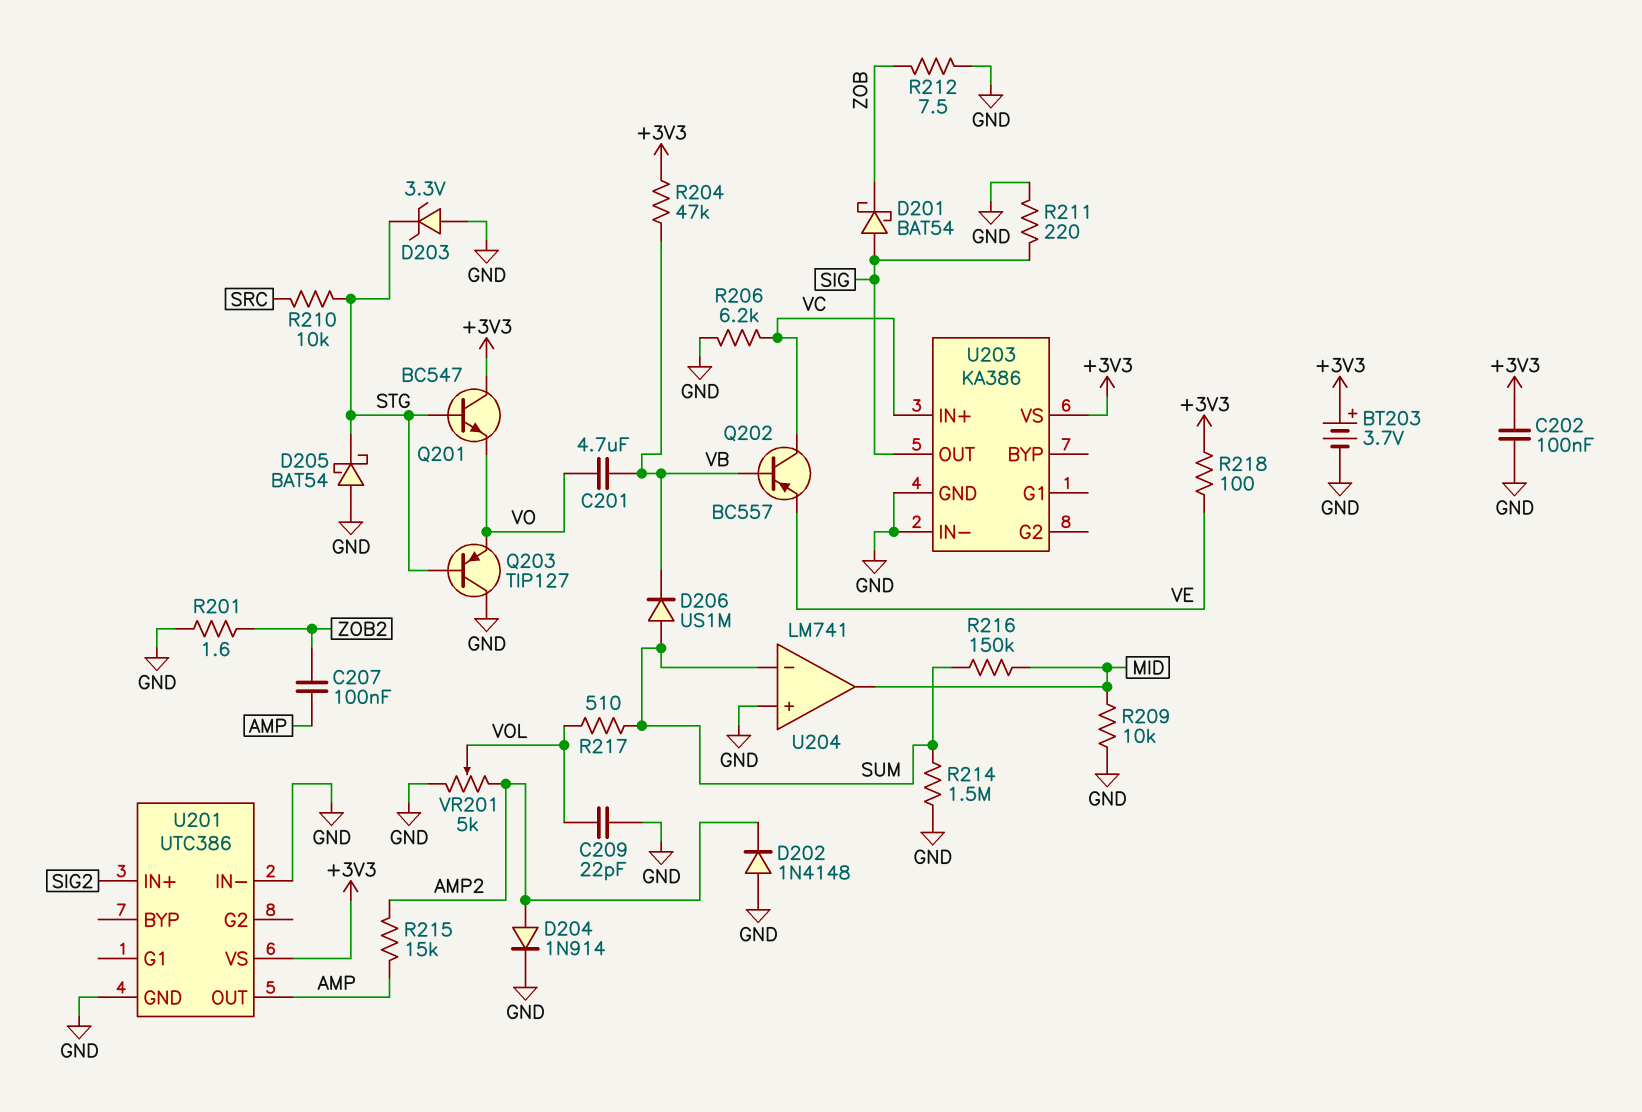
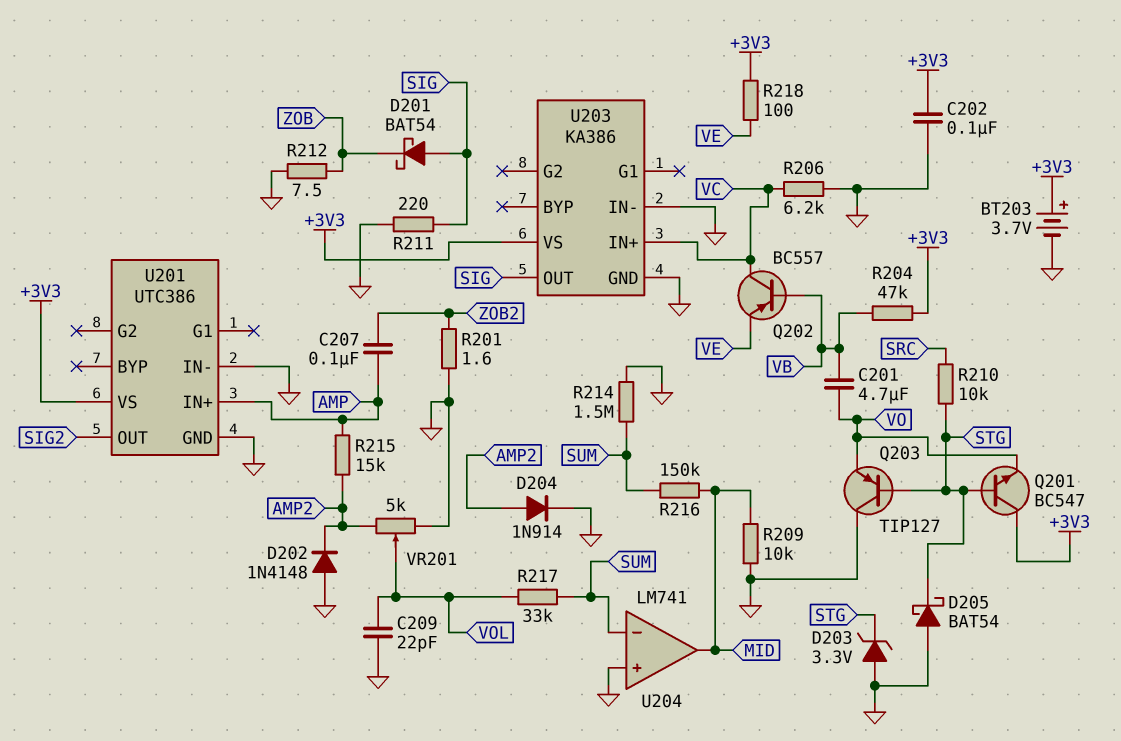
D206: diode US1M (A SUM, K VB) -> none
R217: 510 (SUM, VOL) -> 33k (SUM, VOL)
U201 pin IN+: SIG2 -> AMP
U201 pin OUT: AMP -> SIG2

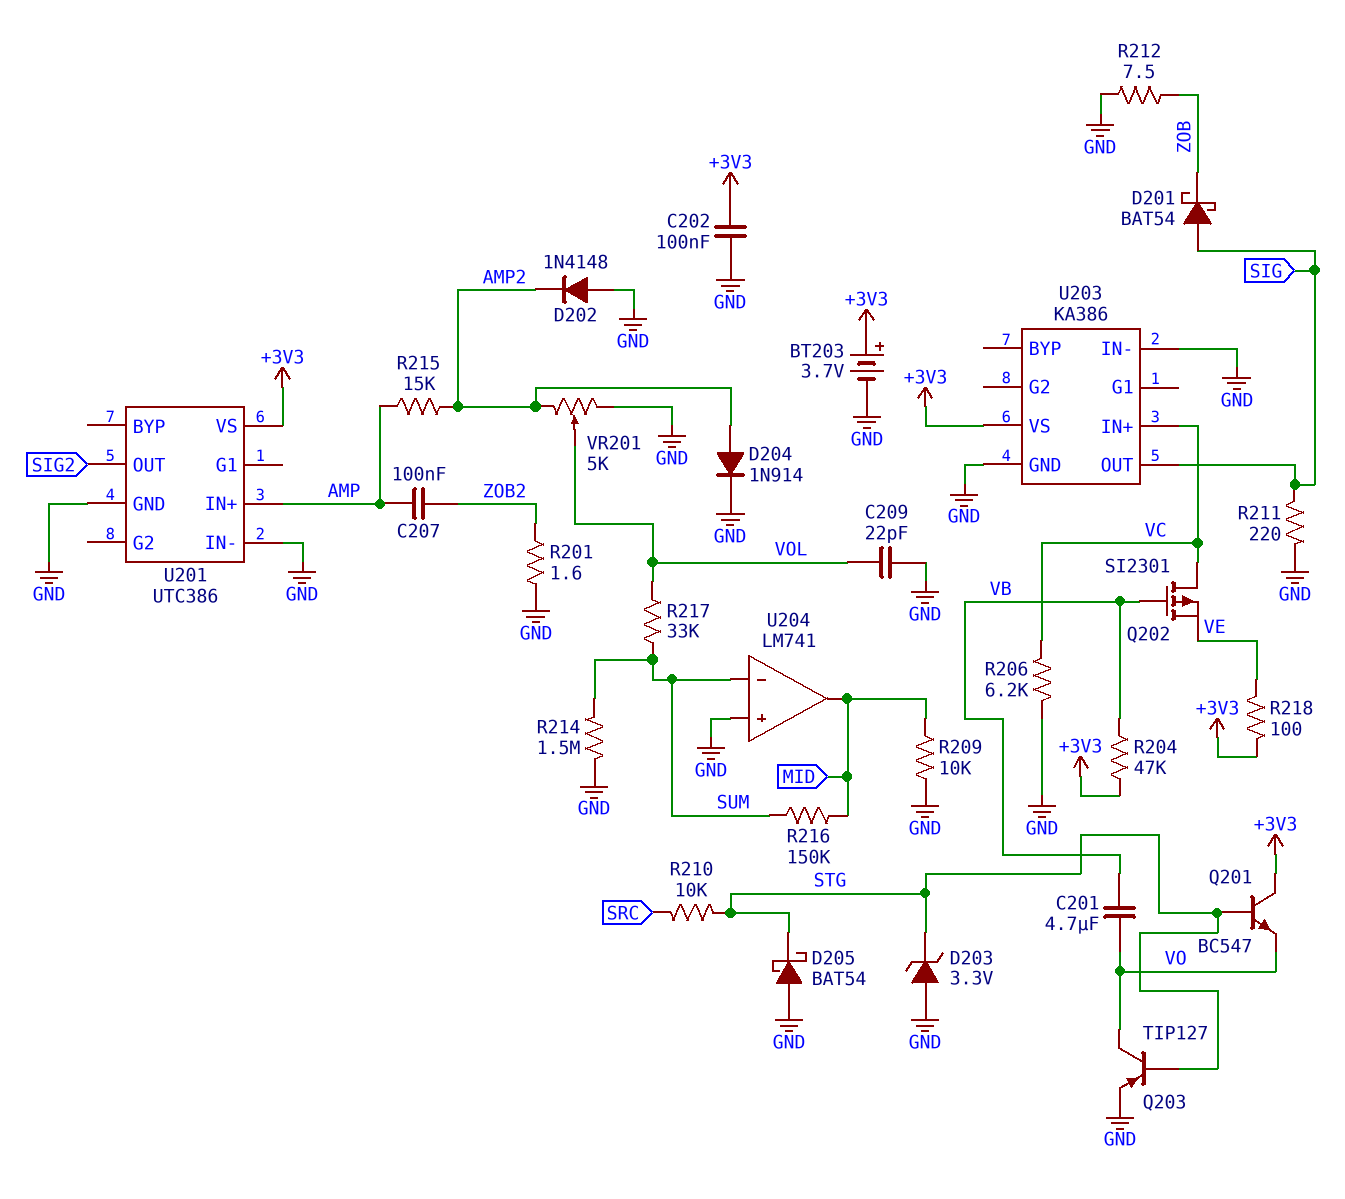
Q202: PNP BC557 (B VB, C VC, E VE) -> PMOS SI2301 (G VB, D VC, S VE)
Q203: PNP TIP127 (B STG, C GND, E VO) -> PNP TIP127 (B STG, C VO, E GND)

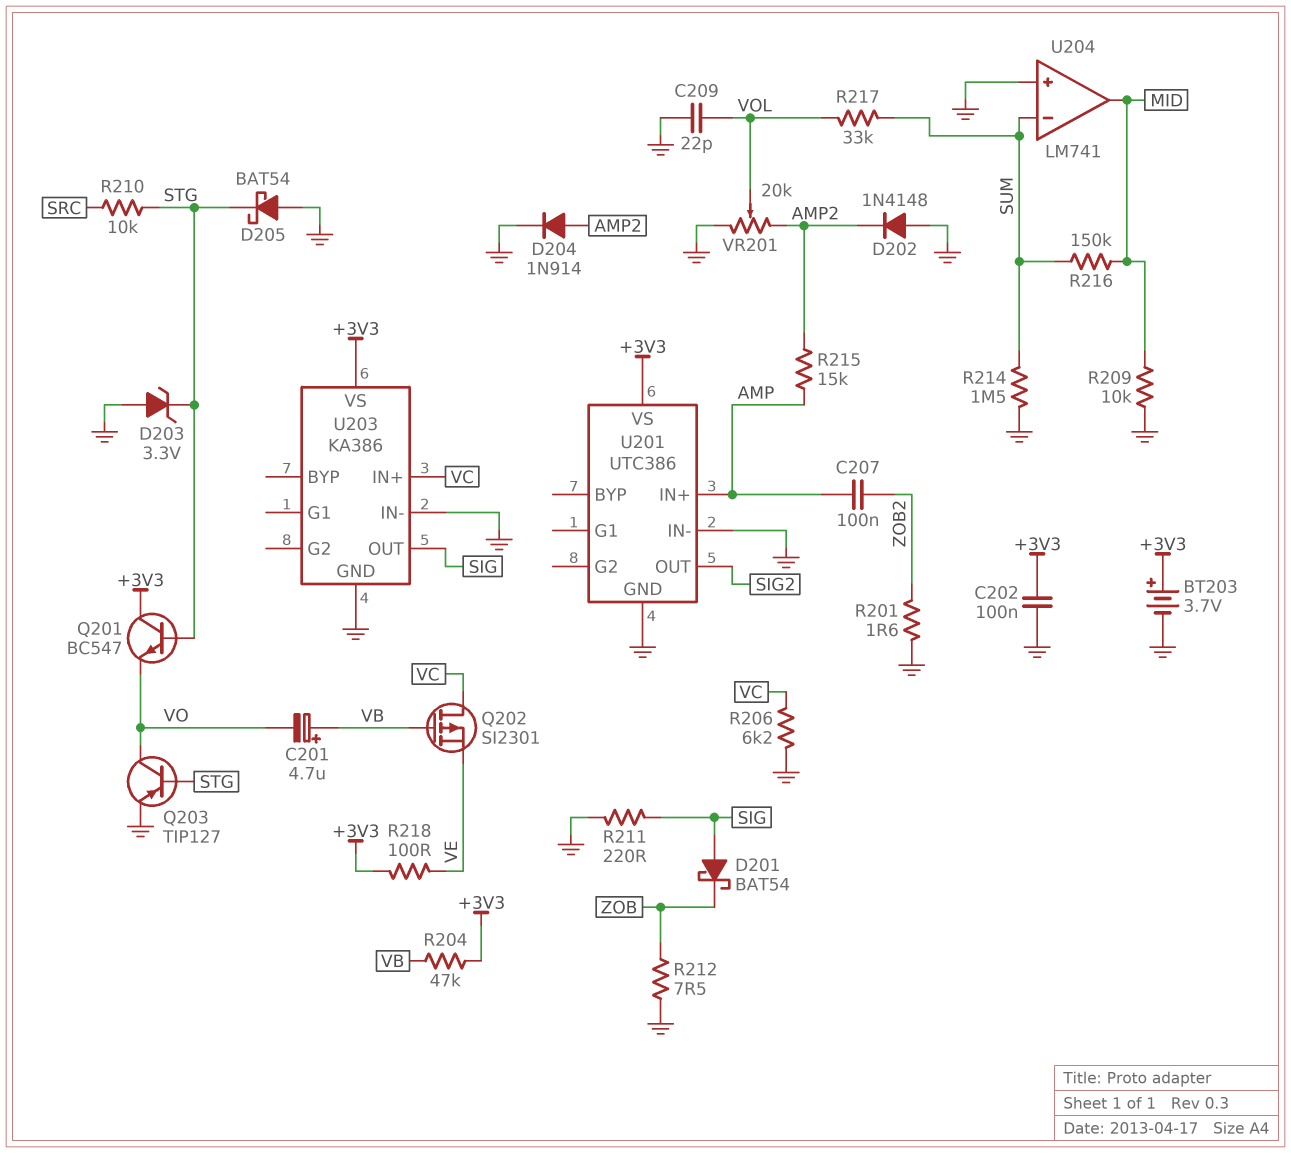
C201: 4.7uF (VB, VO) -> 4.7uF (plus VB, minus VO)
VR201: 5k (AMP2, GND, wiper VOL) -> 20k (AMP2, GND, wiper VOL)

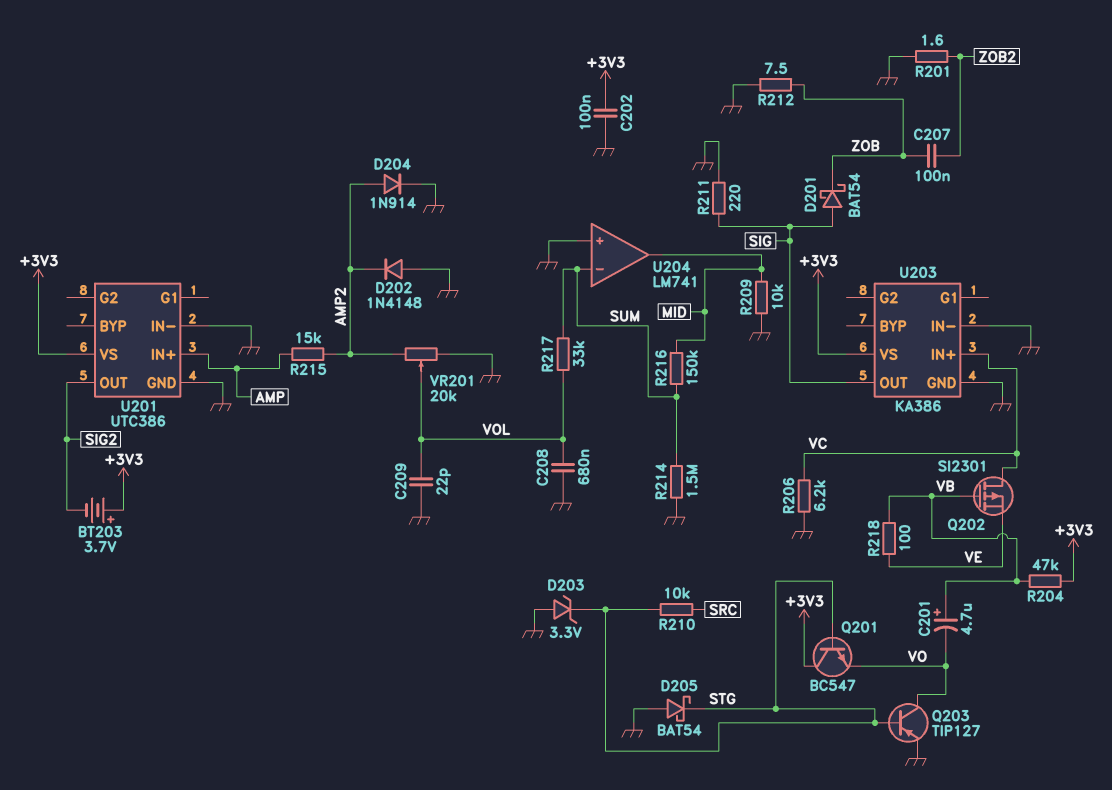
BT203: 3.7V (plus +3V3, minus GND) -> 3.7V (plus +3V3, minus SIG2)
C207: 100nF (AMP, ZOB2) -> 100nF (ZOB, ZOB2)
C208: none -> 680nF (GND, VOL)
R218: 100 (+3V3, VE) -> 100 (VB, VE)

